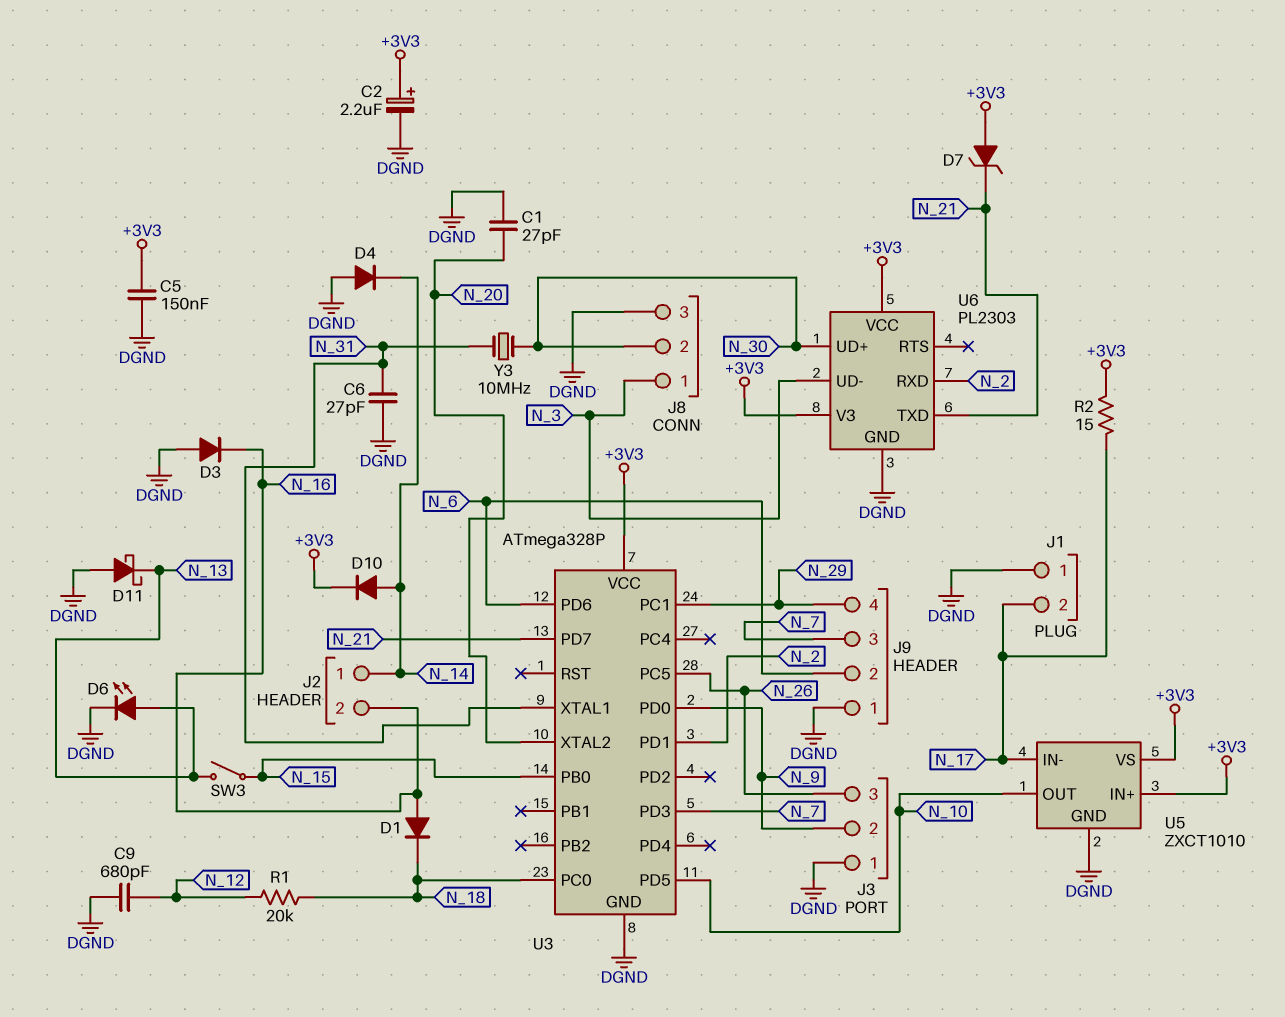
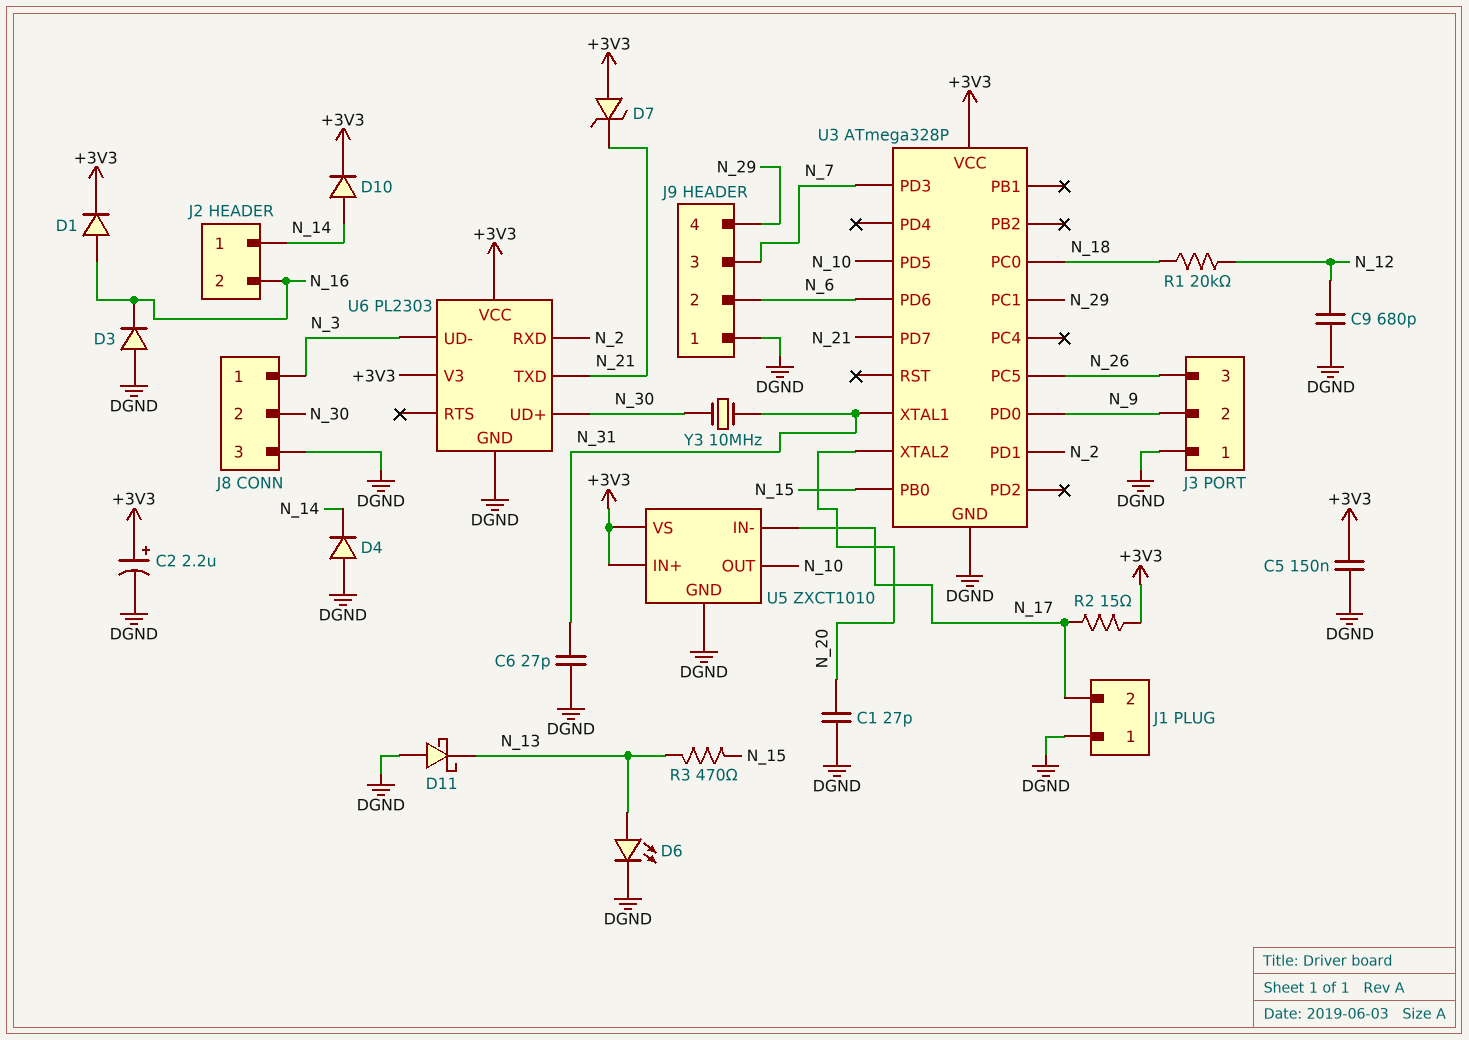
D1: diode (A N_16, K N_18) -> diode (A N_16, K +3V3)
R3: none -> 470 (N_13, N_15)
SW3: switch (N_13, N_15) -> none

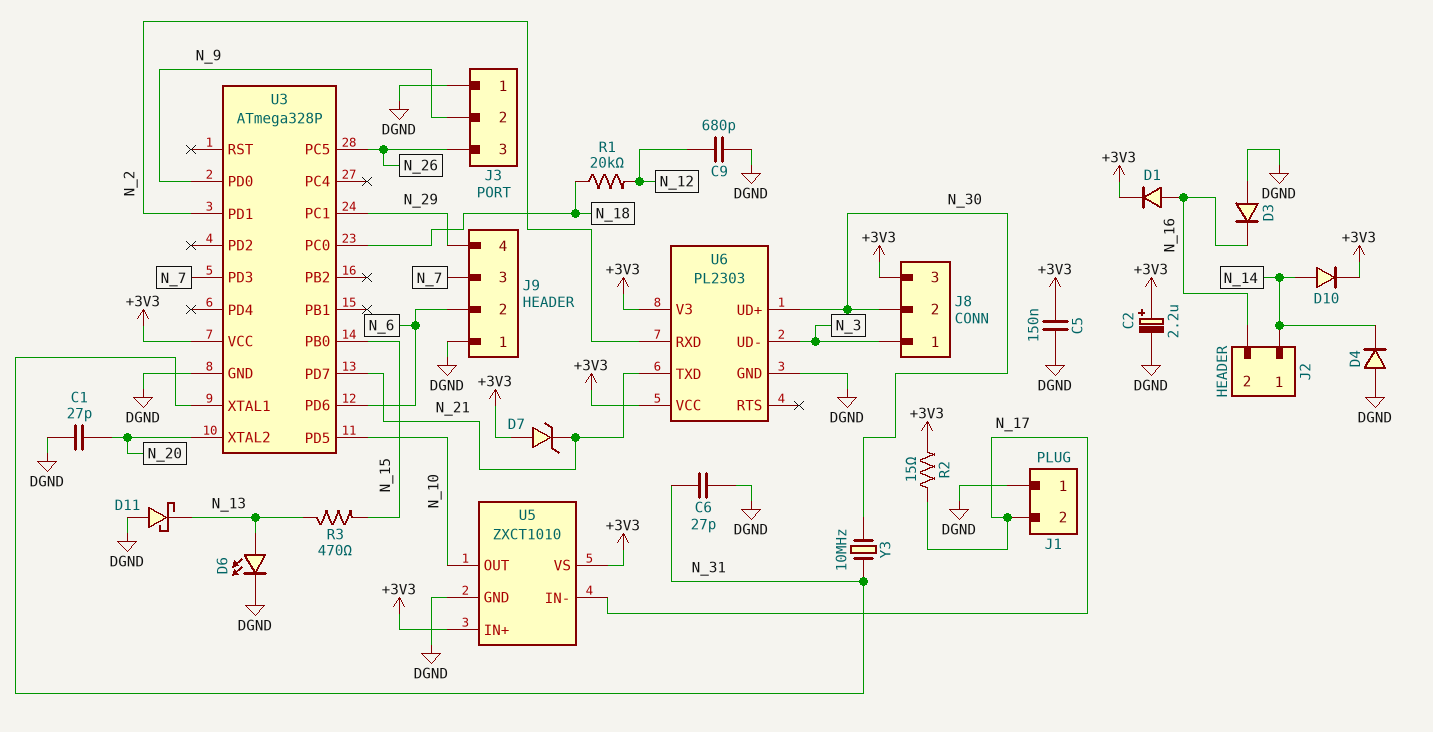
J8 pin 3: DGND -> +3V3

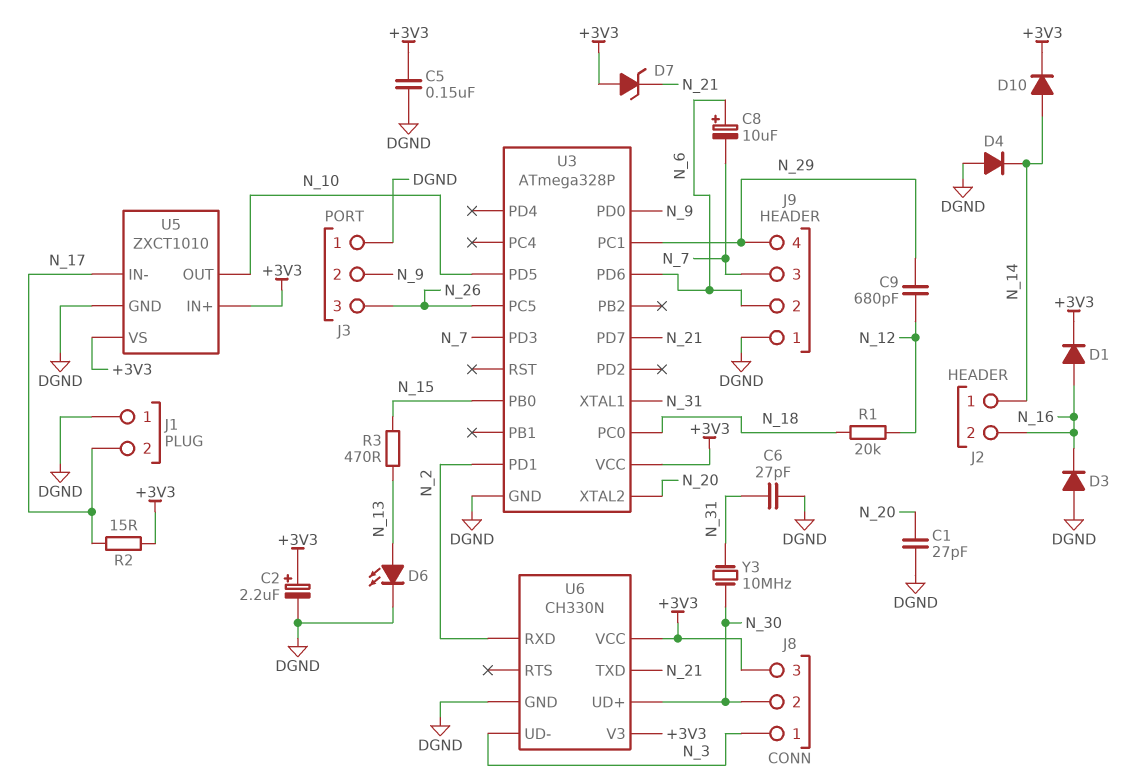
C8: none -> 10uF (plus N_6, minus N_7)
C9: 680pF (DGND, N_12) -> 680pF (N_12, N_29)
D11: schottky (A DGND, K N_13) -> none
U6: PL2303 -> CH330N

